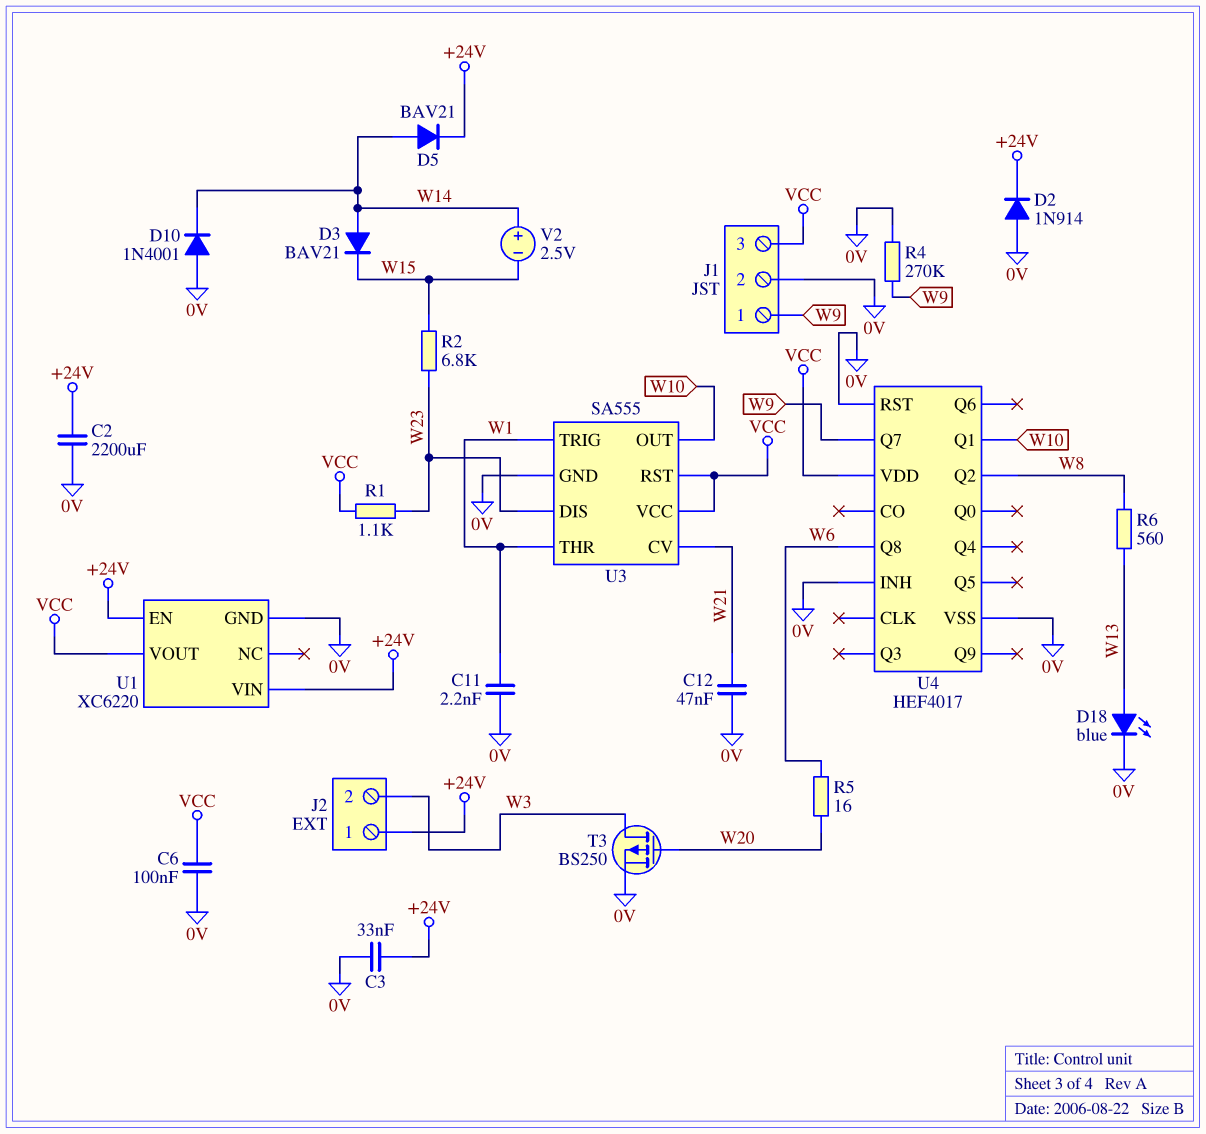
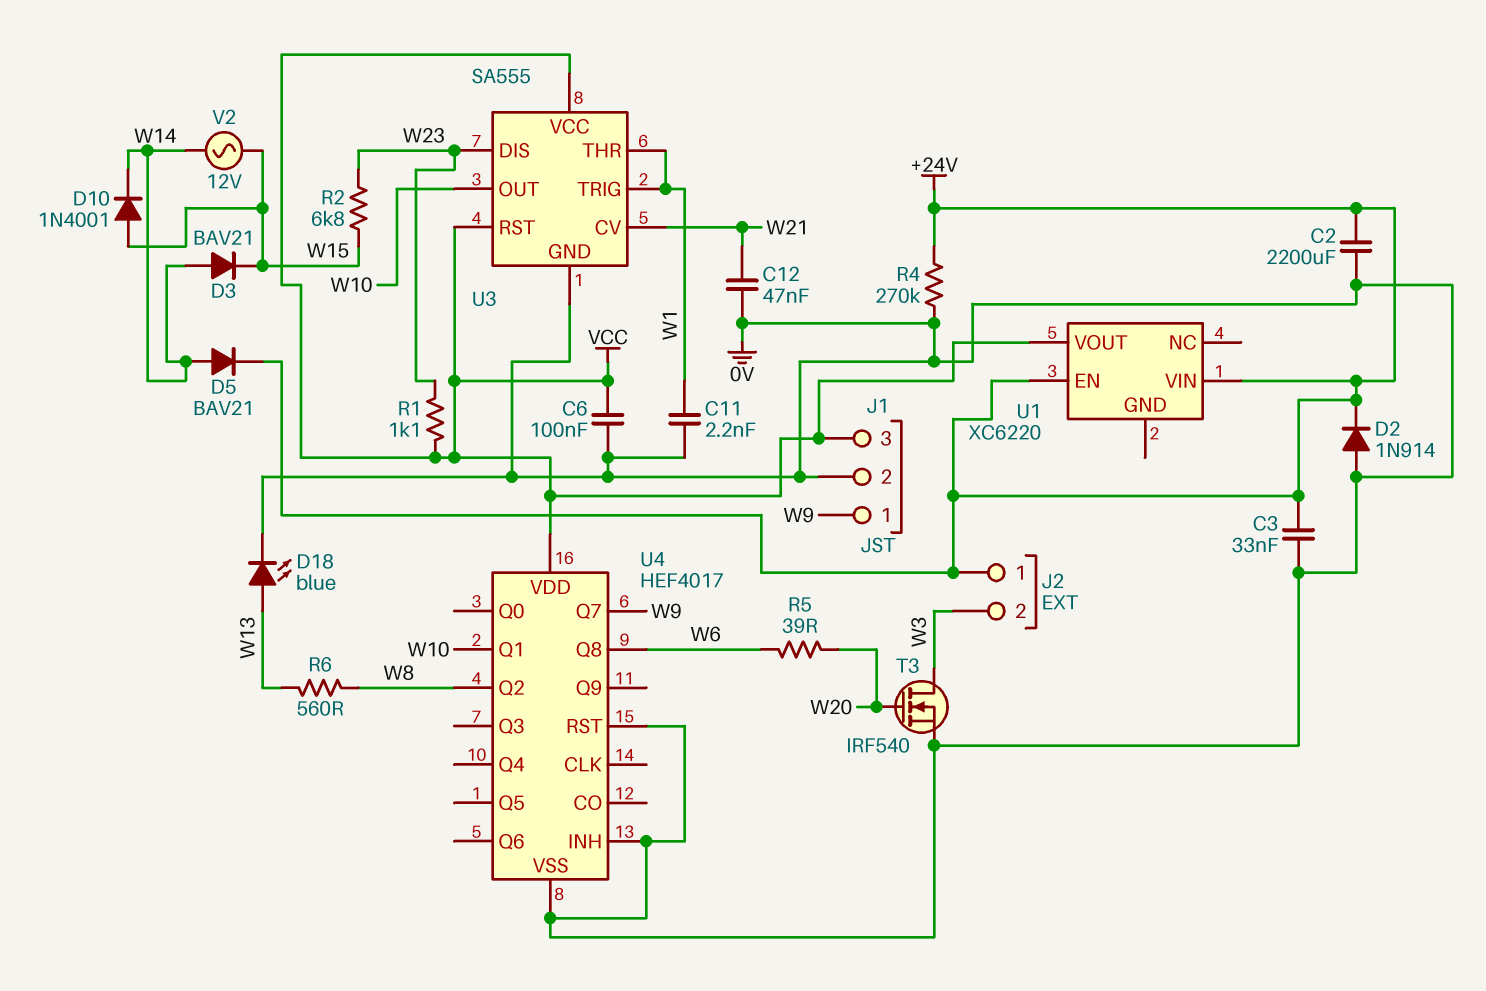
D10: diode 1N4001 (A 0V, K W14) -> diode 1N4001 (A W15, K W14)
R4: 270k (0V, W9) -> 270k (+24V, 0V)
R5: 16 (W6, W20) -> 39 (W6, W20)
T3: PMOS BS250 (G W20, D W3, S 0V) -> NMOS IRF540 (G W20, D W3, S 0V)
U1 pin GND: 0V -> none
V2: 2.5V (plus W14, minus W15) -> AC 12V (W14, W15)

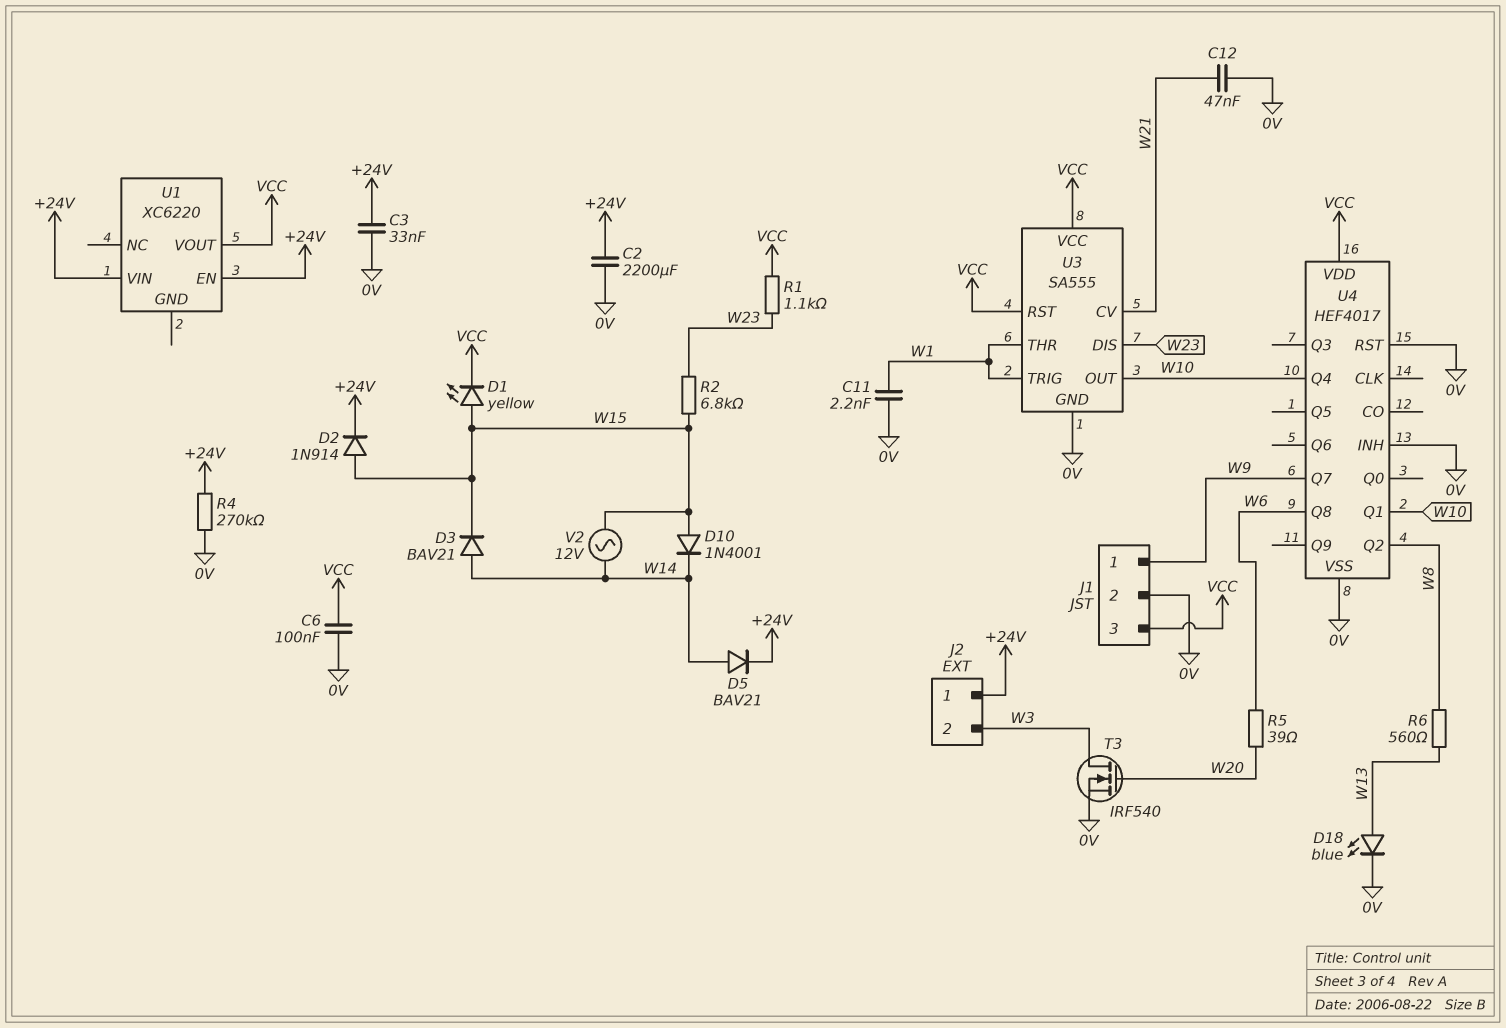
D1: none -> LED yellow (A W15, K VCC)
D2: diode 1N914 (A 0V, K +24V) -> diode 1N914 (A W15, K +24V)
U4 pin Q4: none -> W10

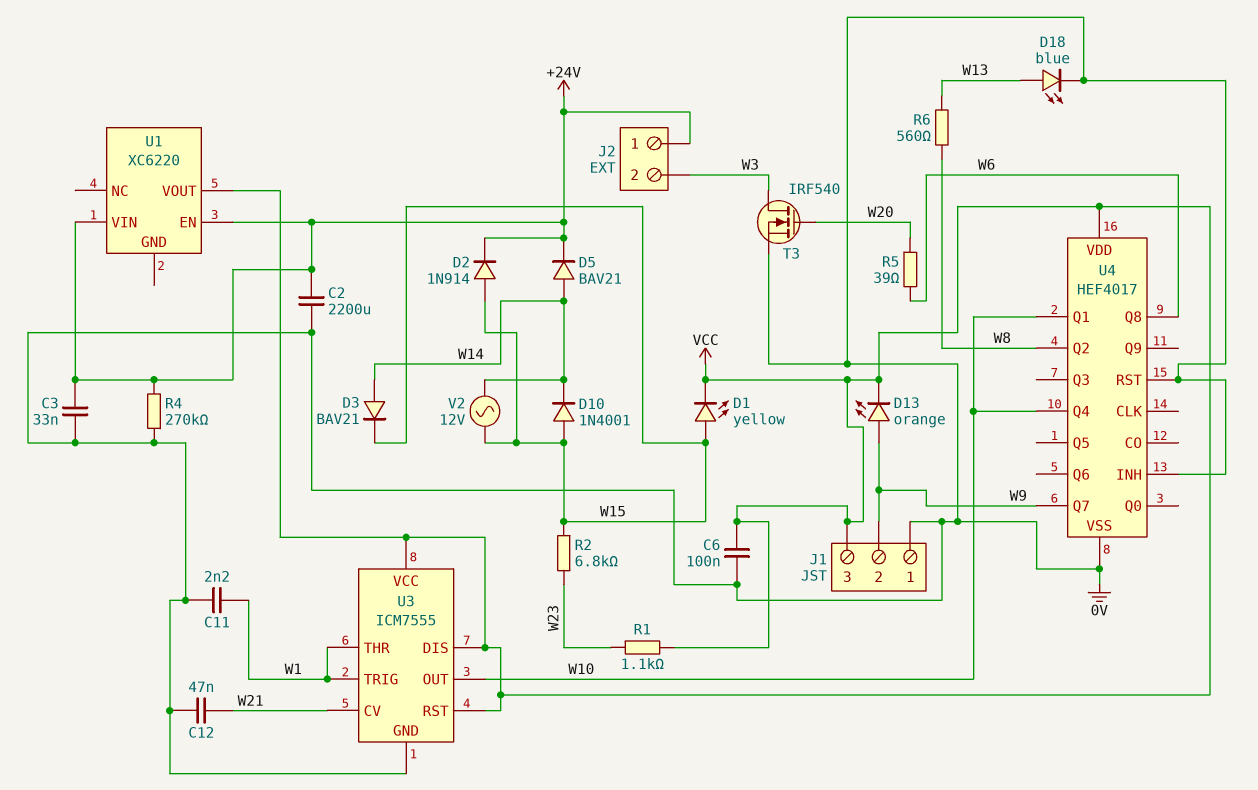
D13: none -> LED orange (A W9, K VCC)
J1 pin 1: W9 -> 0V
J1 pin 2: 0V -> W9
U3: SA555 -> ICM7555
U3 pin DIS: W23 -> VCC

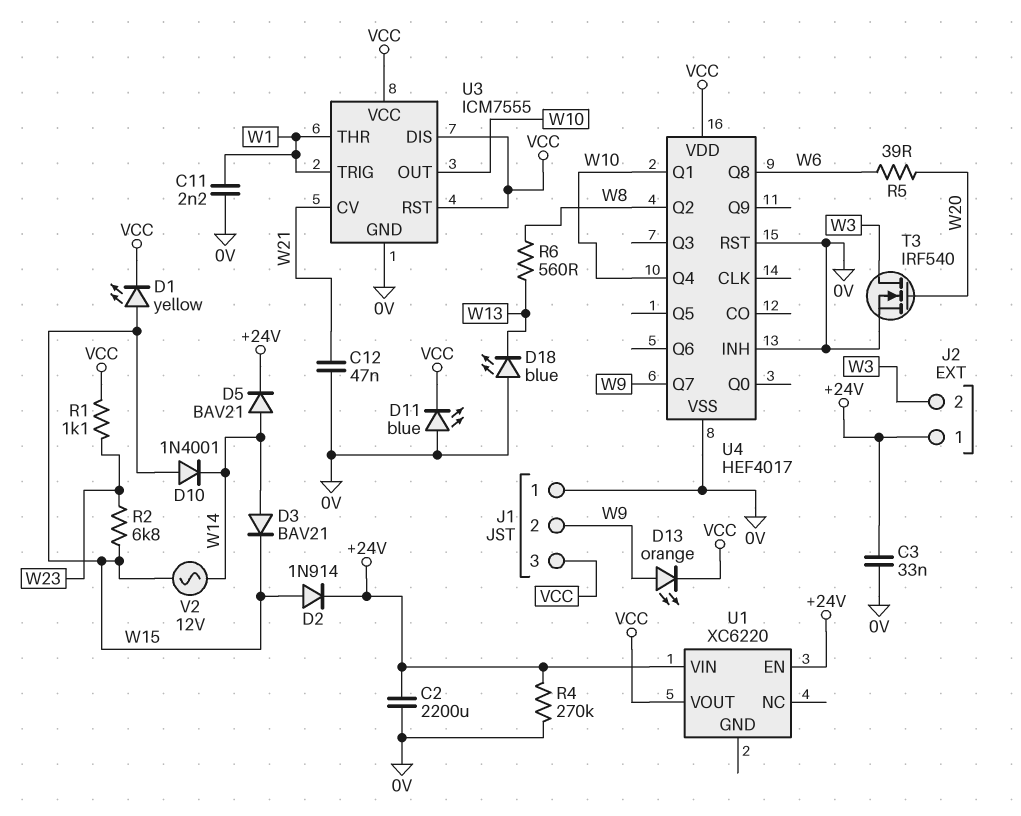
C6: 100nF (0V, VCC) -> none
D11: none -> LED blue (A 0V, K VCC)
D18: LED blue (A W13, K 0V) -> LED blue (A 0V, K W13)

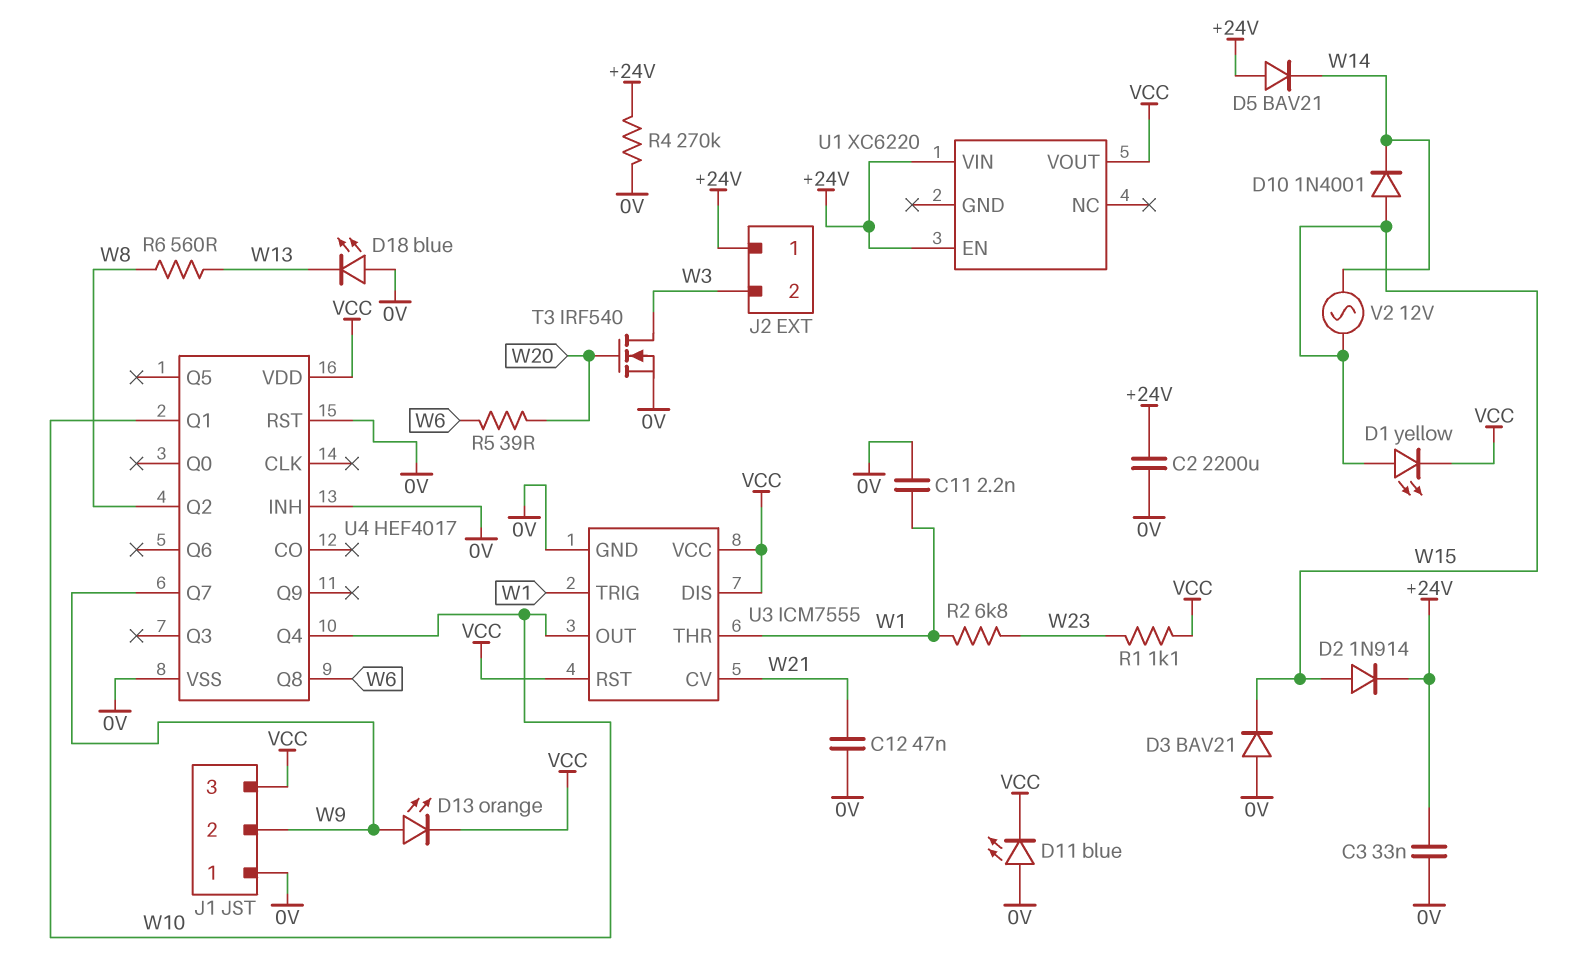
D3: diode BAV21 (A W14, K W15) -> diode BAV21 (A 0V, K W15)
D5: diode BAV21 (A W14, K +24V) -> diode BAV21 (A +24V, K W14)
R2: 6.8k (W15, W23) -> 6.8k (W1, W23)

